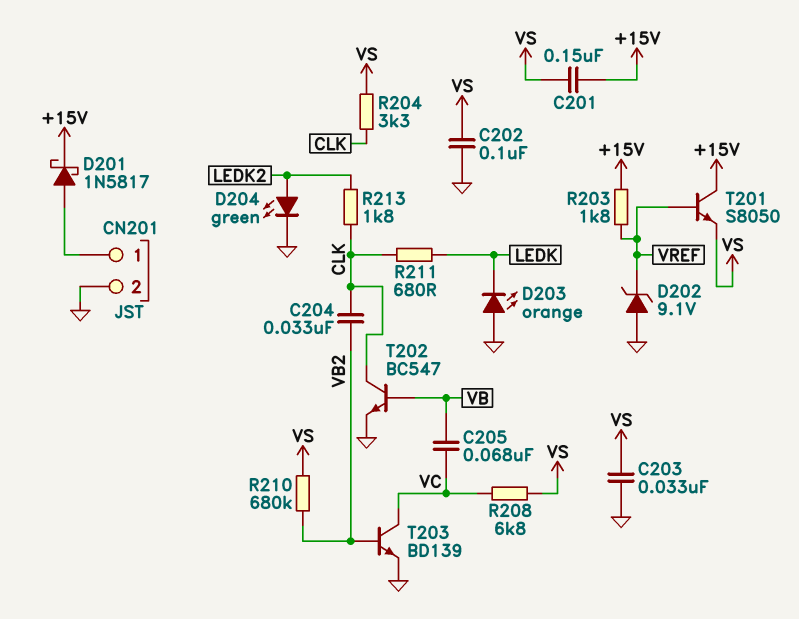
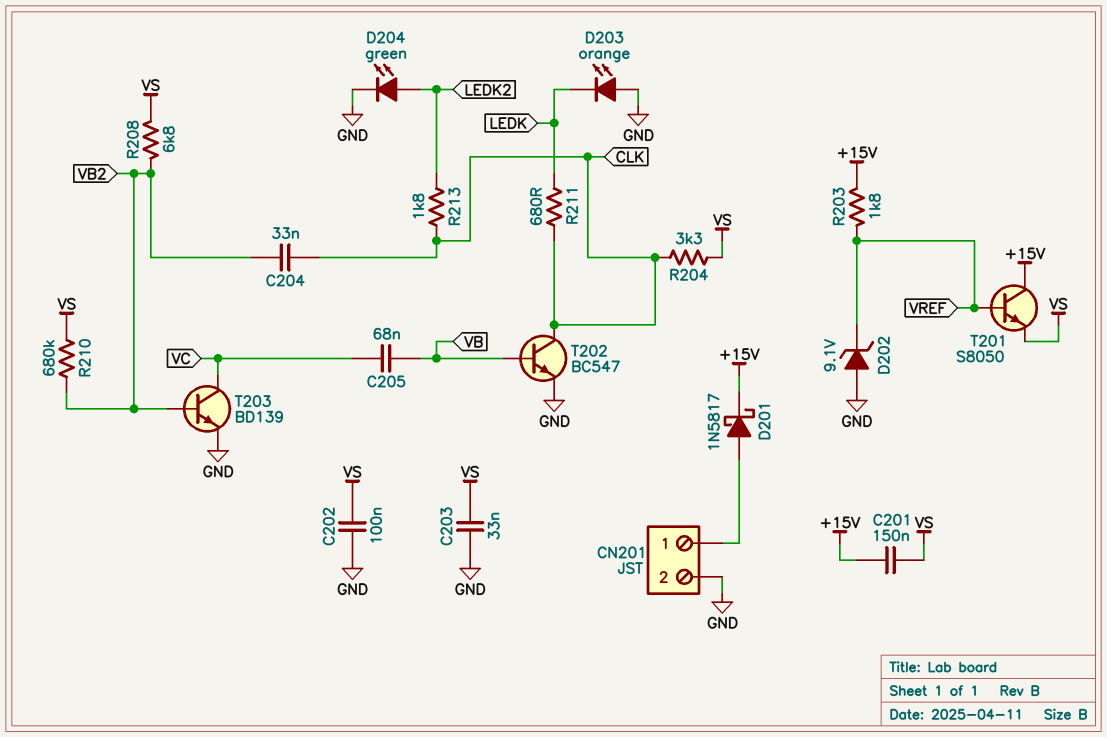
R208: 6.8k (VC, VS) -> 6.8k (VB2, VS)

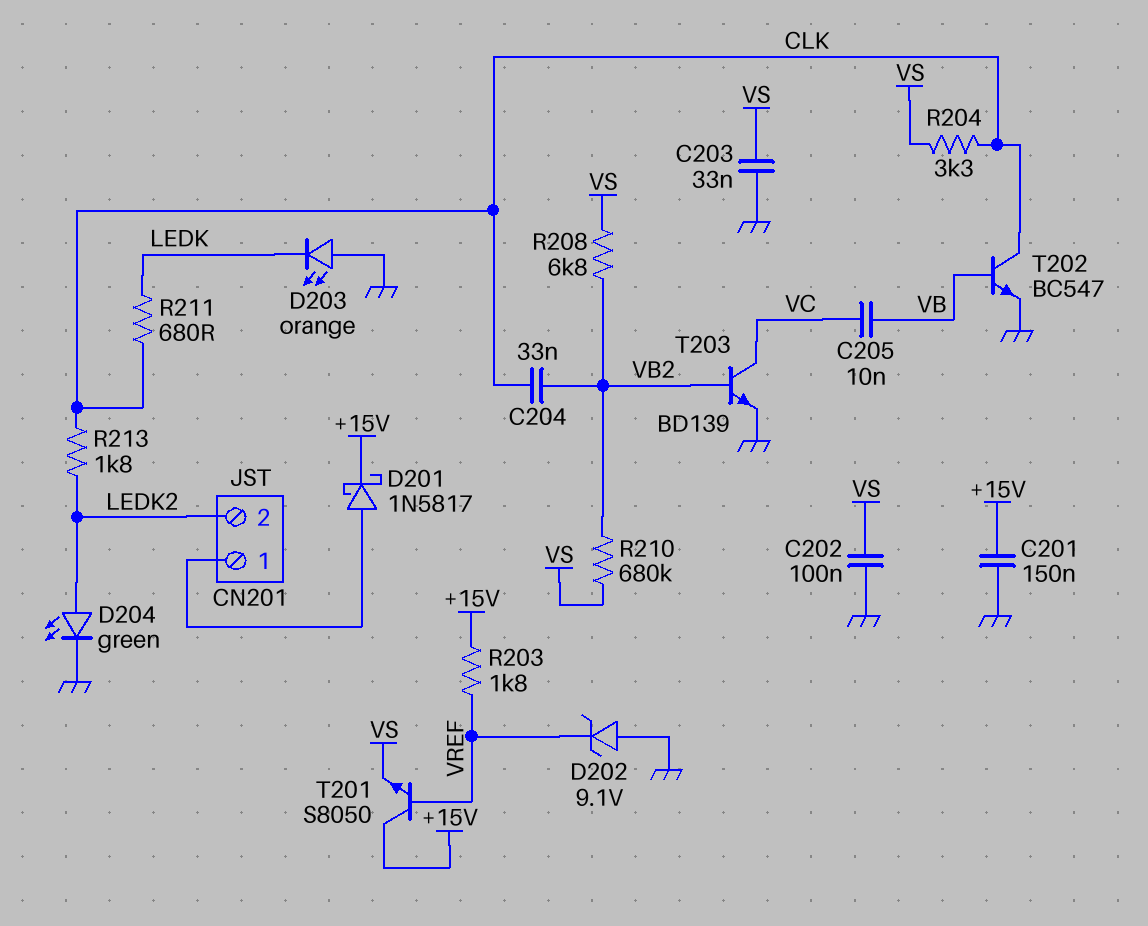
C201: 150nF (+15V, VS) -> 150nF (+15V, GND)
C205: 68nF (VB, VC) -> 10nF (VB, VC)
CN201 pin 2: GND -> LEDK2

